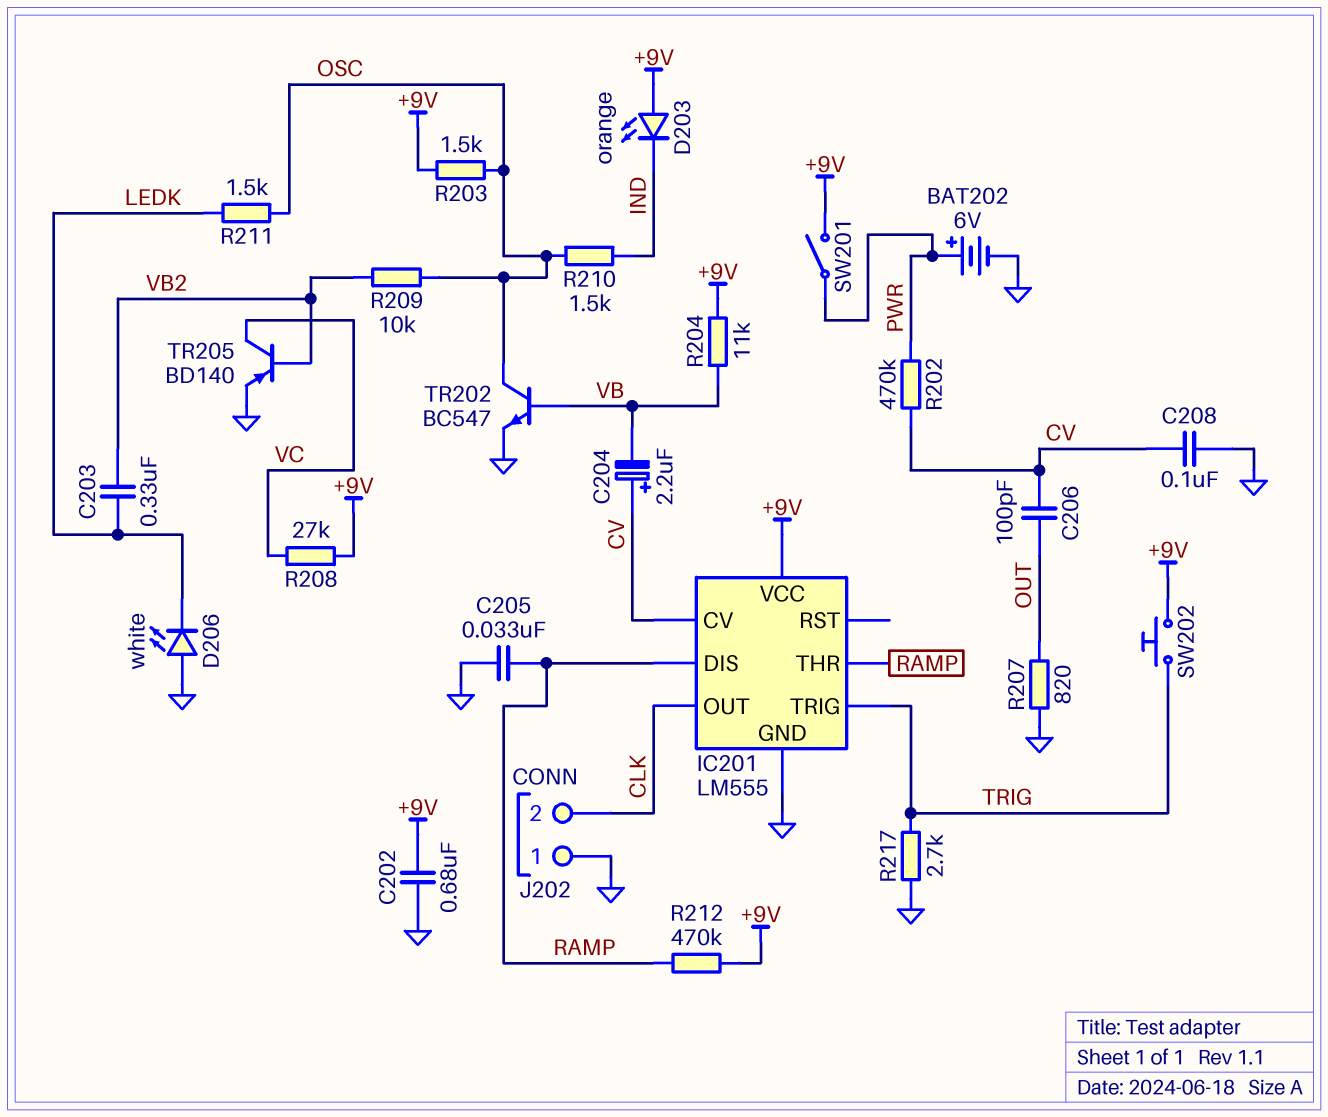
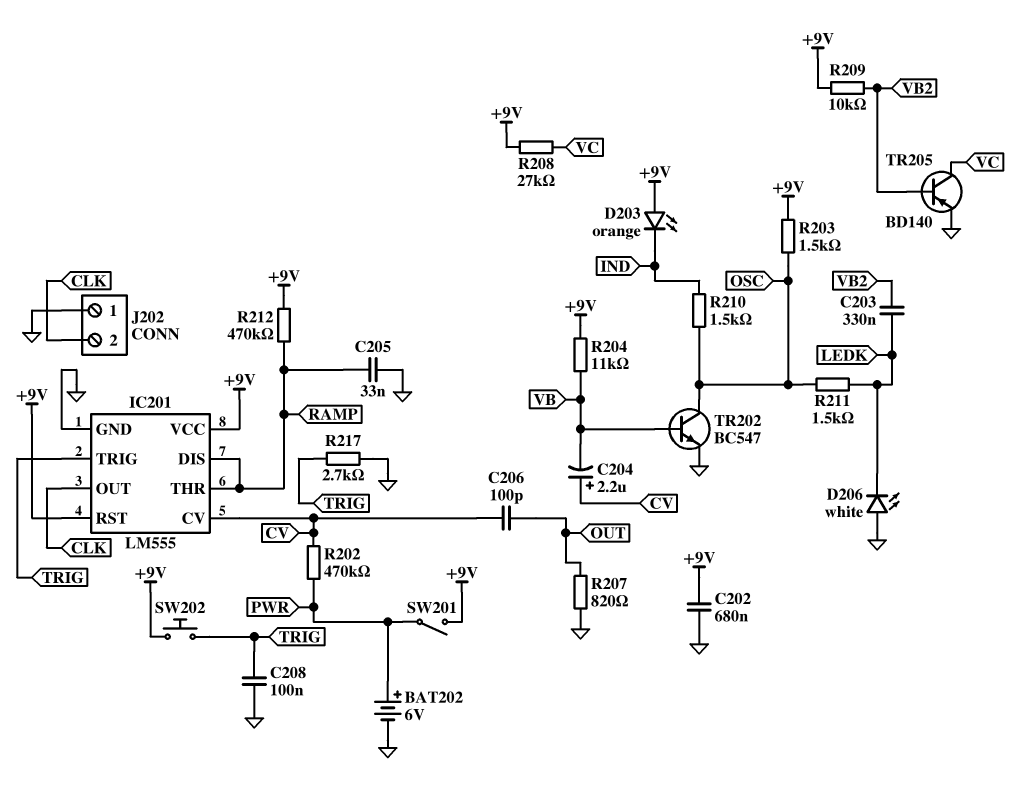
C208: 100nF (CV, GND) -> 100nF (GND, TRIG)
IC201 pin RST: none -> +9V
R209: 10k (OSC, VB2) -> 10k (+9V, VB2)

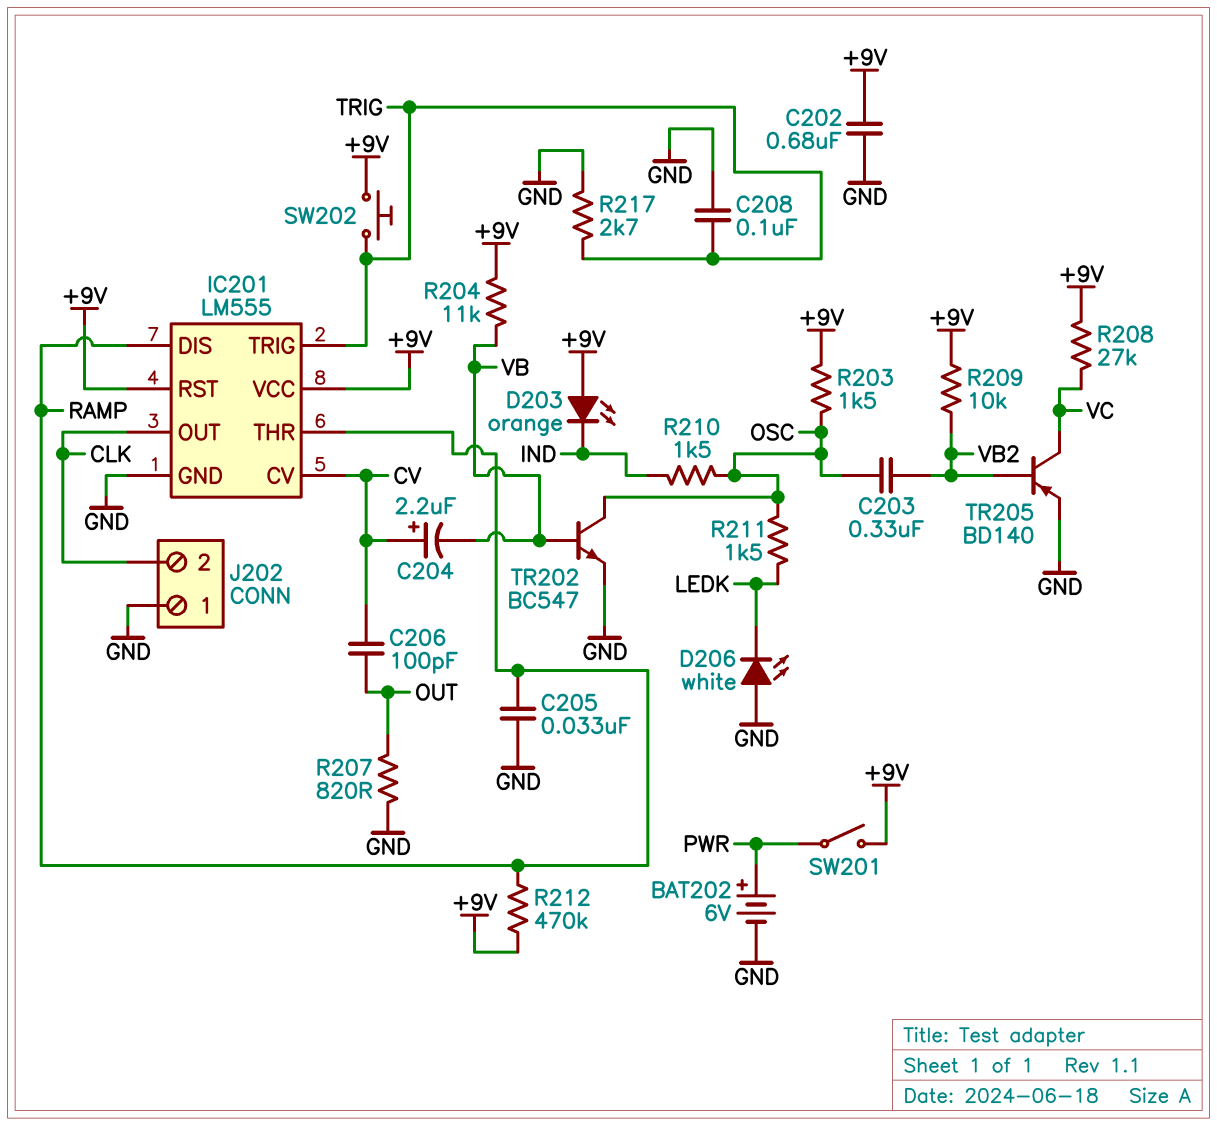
C203: 330nF (LEDK, VB2) -> 330nF (OSC, VB2)
R202: 470k (CV, PWR) -> none

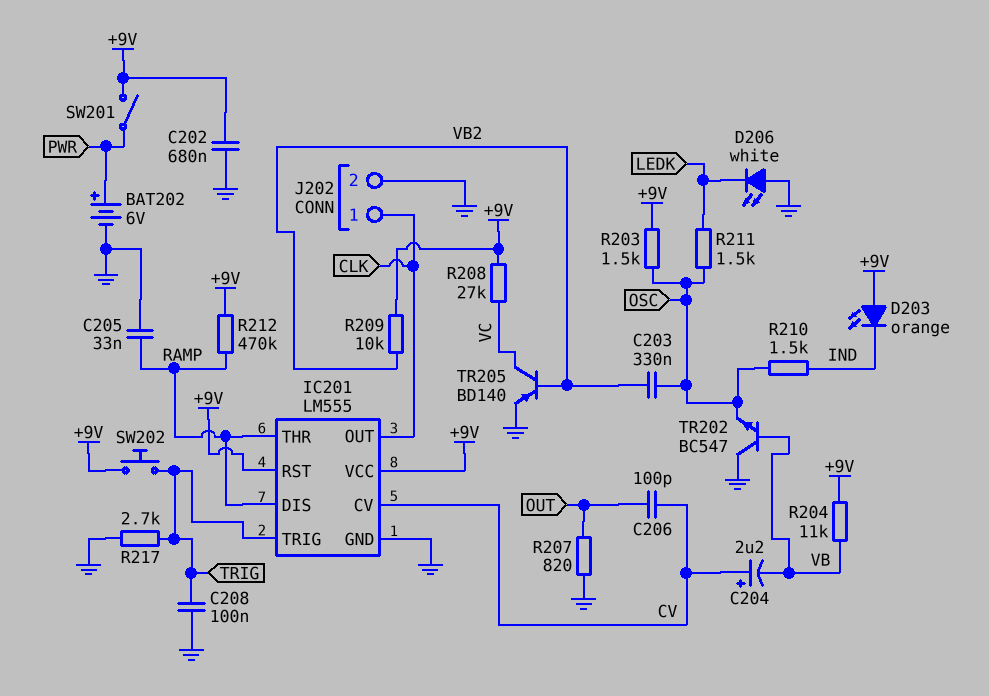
J202 pin 1: GND -> CLK
J202 pin 2: CLK -> GND
TR202: NPN BC547 (B VB, C OSC, E GND) -> NPN BC547 (B VB, C GND, E OSC)

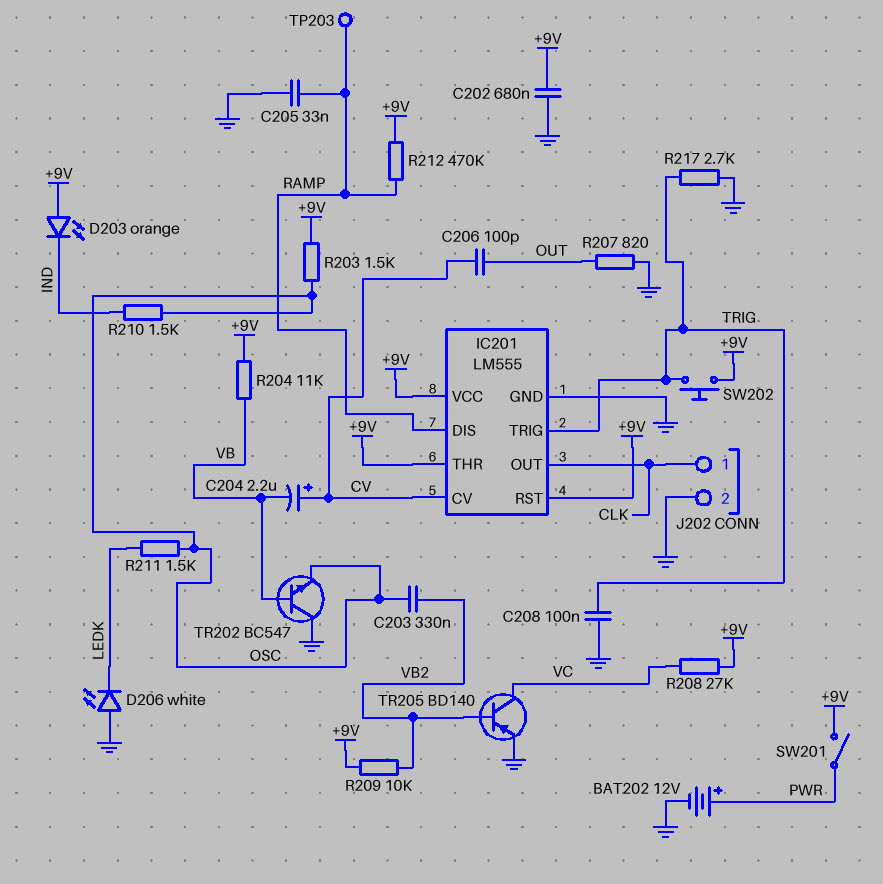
BAT202: 6V (plus PWR, minus GND) -> 12V (plus PWR, minus GND)
IC201 pin THR: RAMP -> +9V
TP203: none -> test point (RAMP)

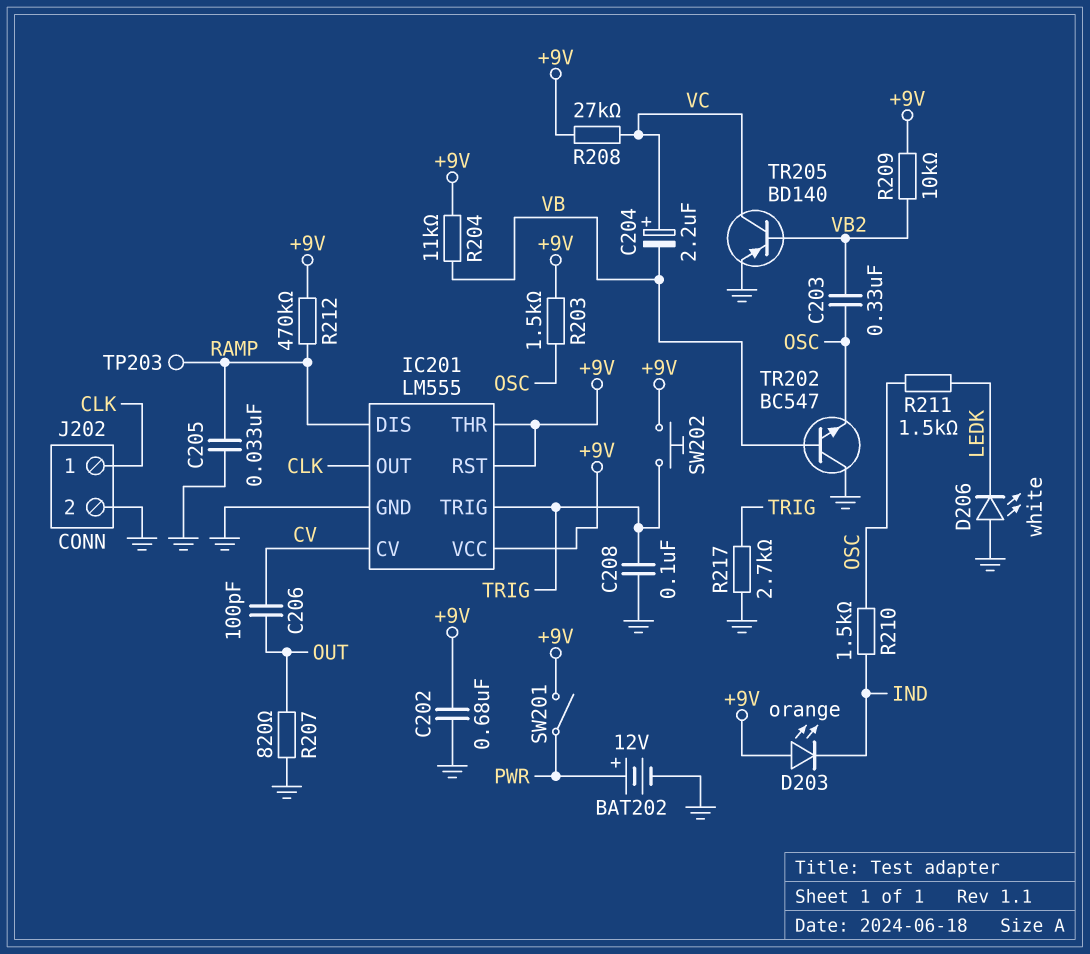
C204: 2.2uF (plus CV, minus VB) -> 2.2uF (plus VC, minus VB)

